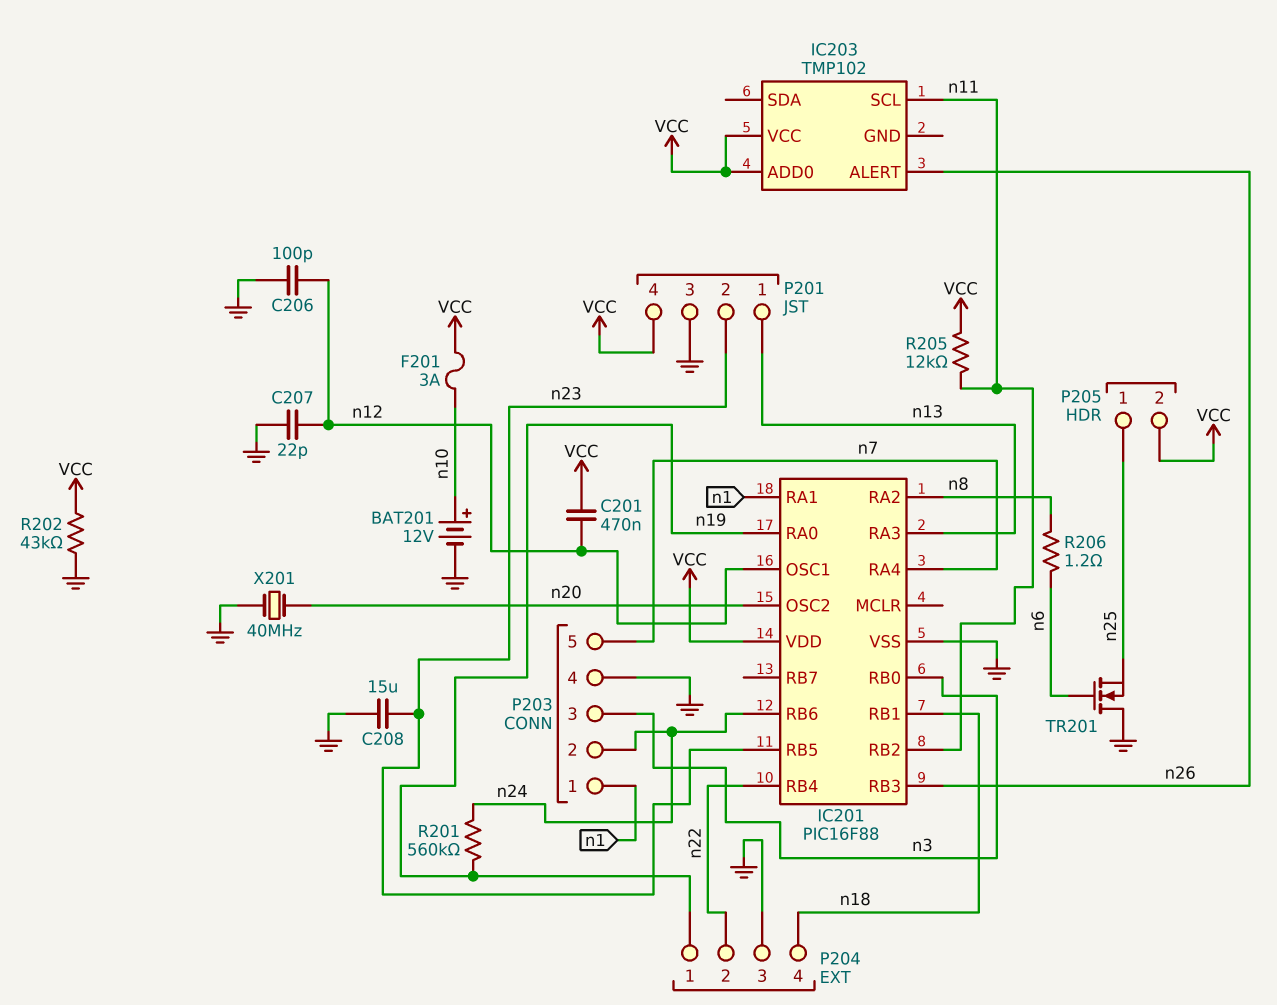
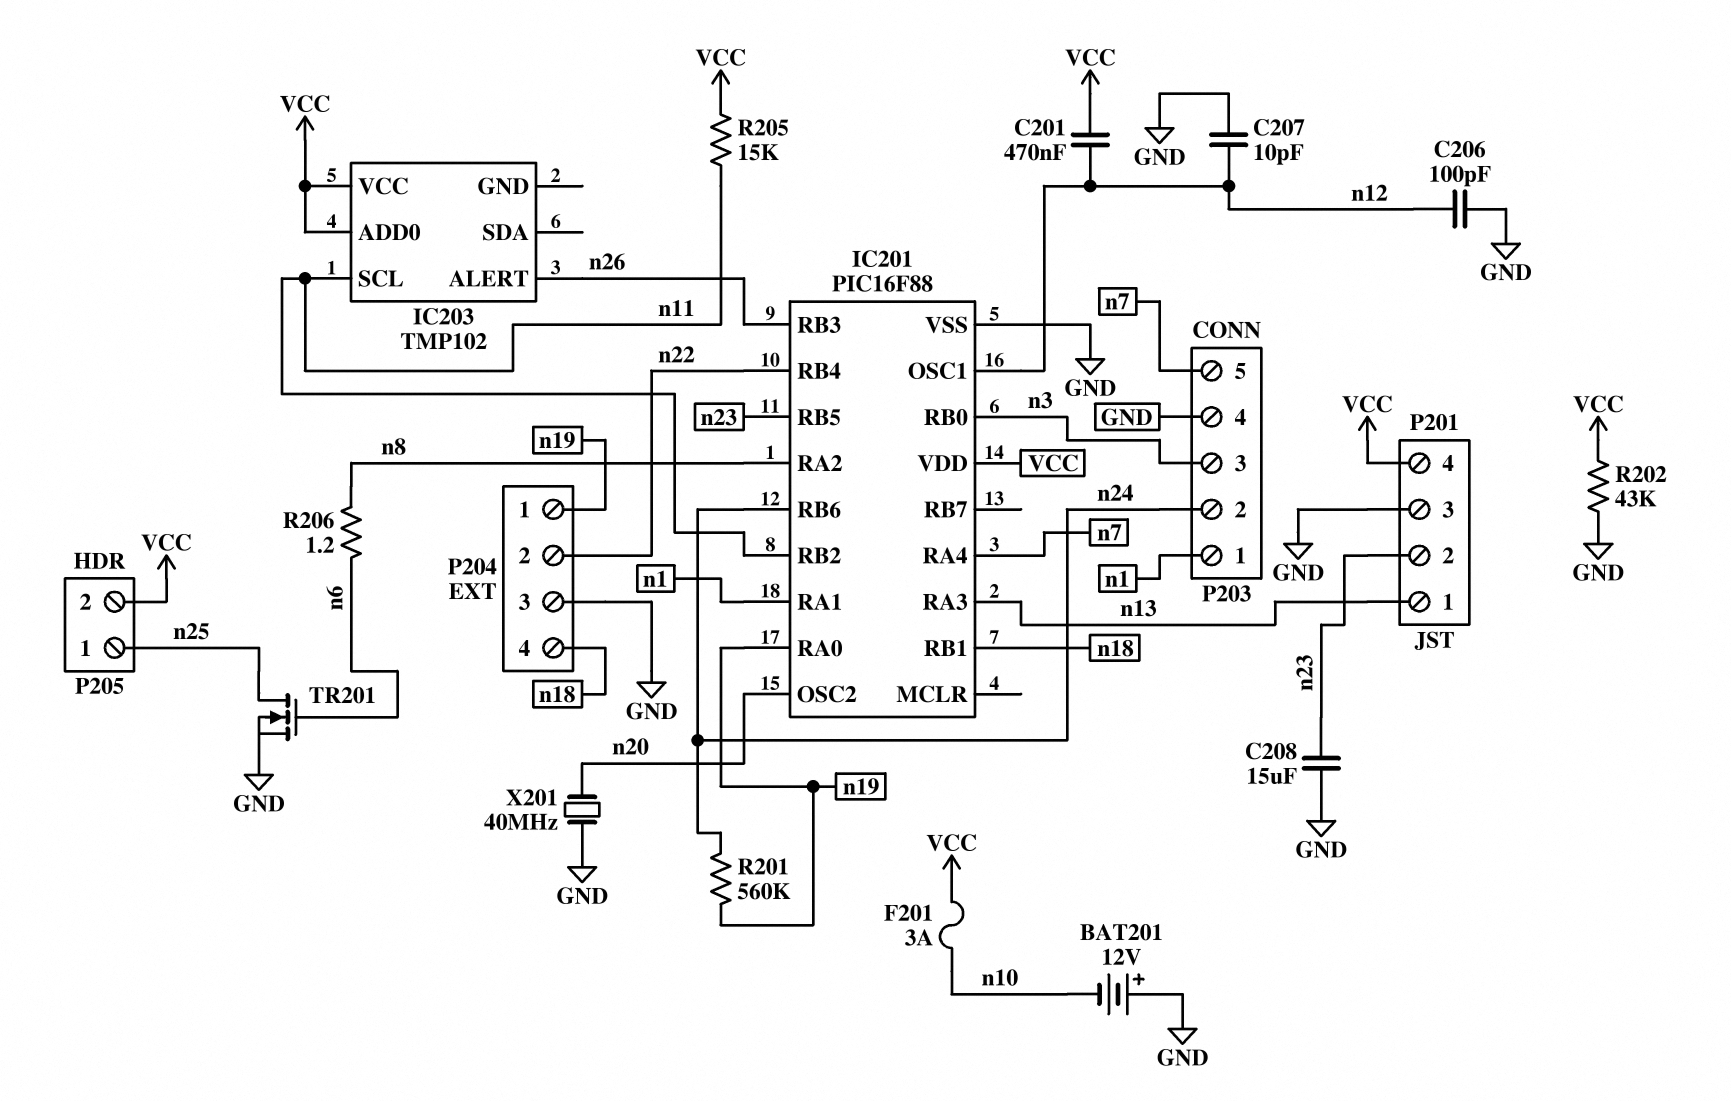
BAT201: 12V (plus n10, minus GND) -> 12V (plus GND, minus n10)
C207: 22pF (GND, n12) -> 10pF (GND, n12)
R205: 12k (VCC, n11) -> 15k (VCC, n11)
TR201: NMOS (G n6, D GND, S n25) -> NMOS (G n6, D n25, S GND)

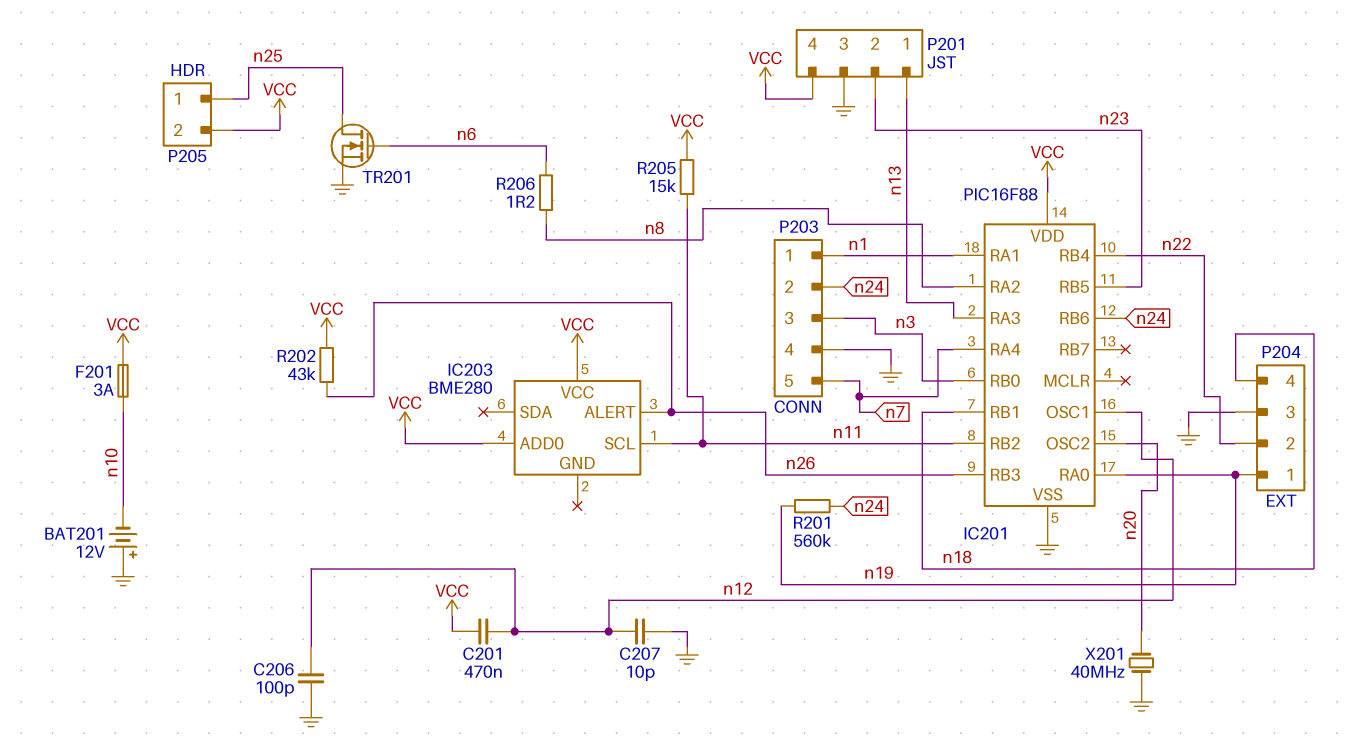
C208: 15uF (GND, n23) -> none
IC203: TMP102 -> BME280
R202: 43k (GND, VCC) -> 43k (VCC, n26)

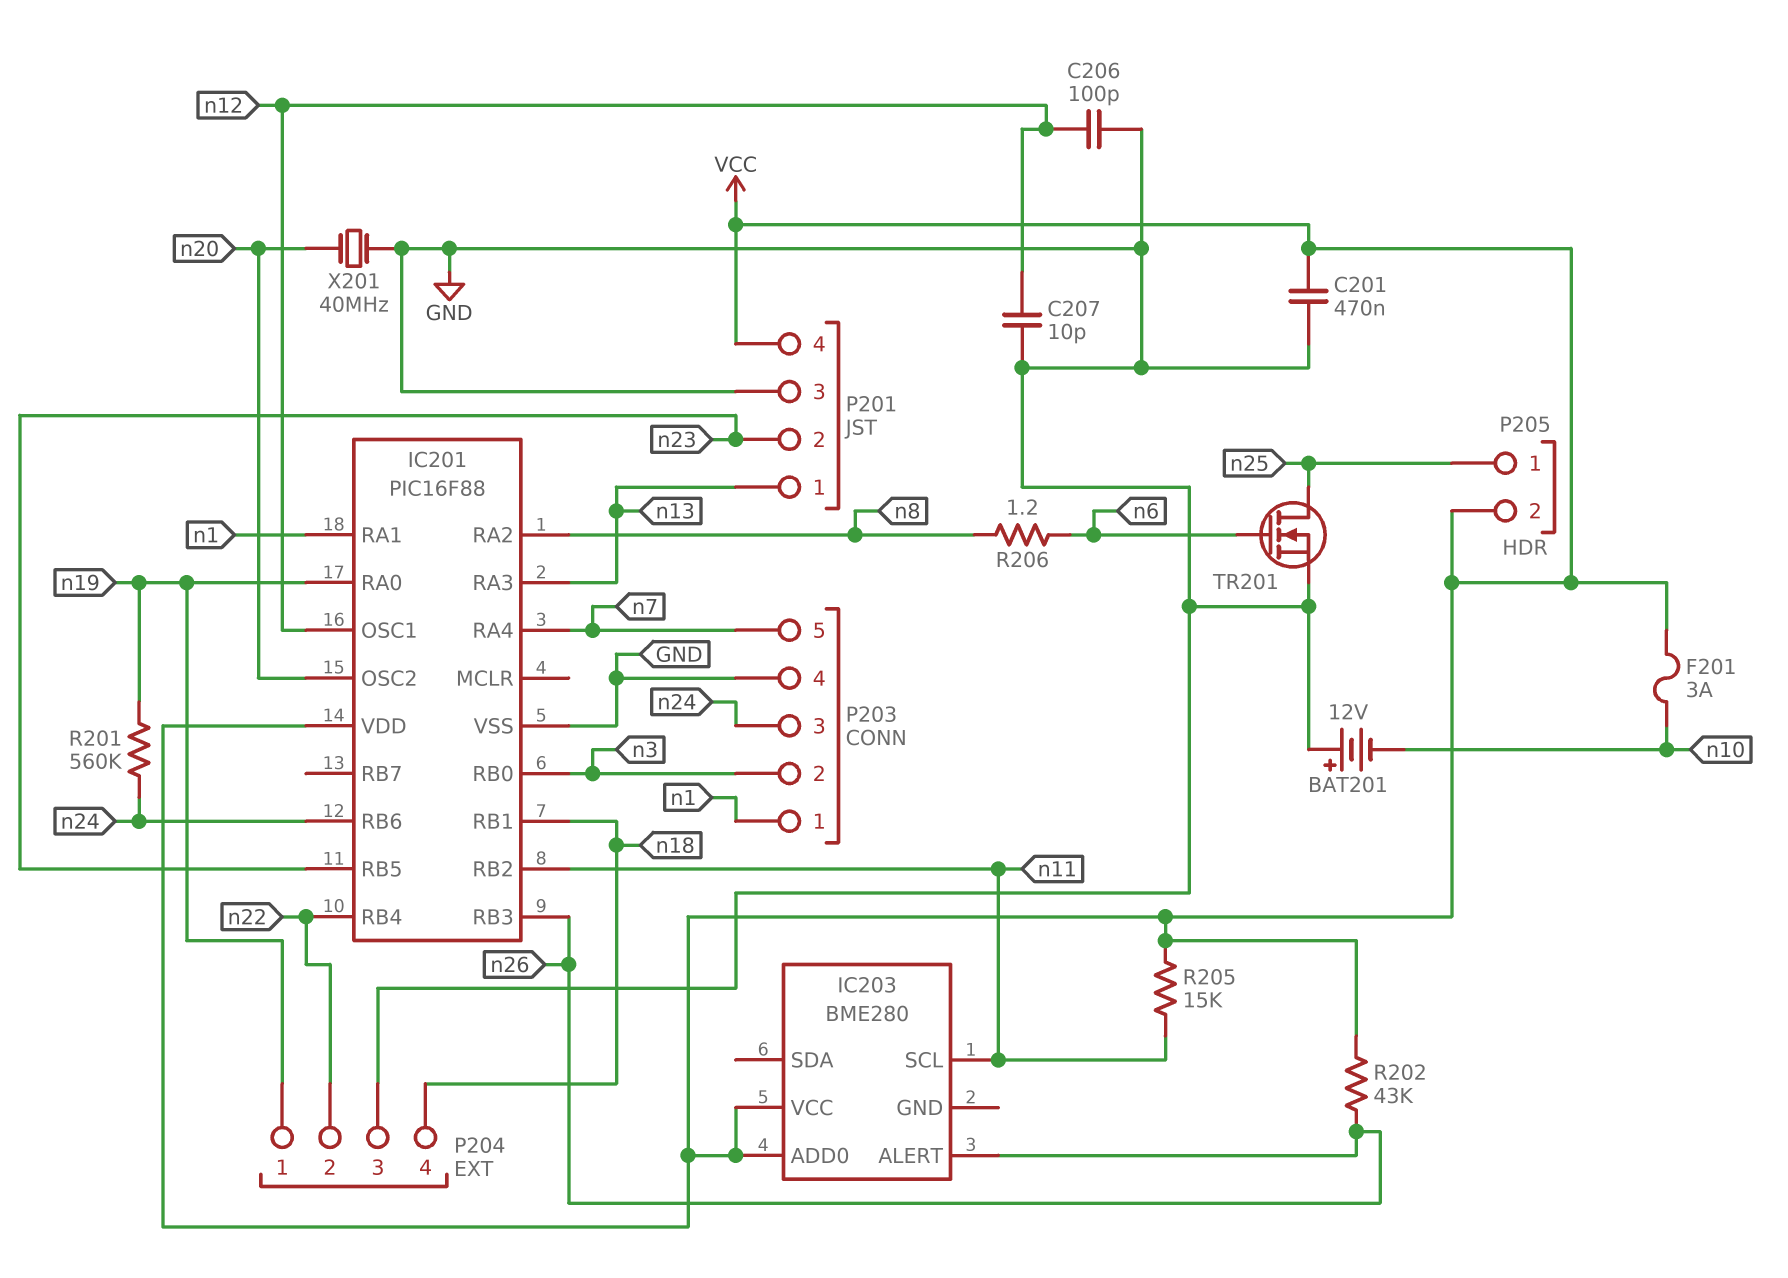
C201: 470nF (VCC, n12) -> 470nF (GND, VCC)
P203 pin 2: n24 -> n3
P203 pin 3: n3 -> n24

